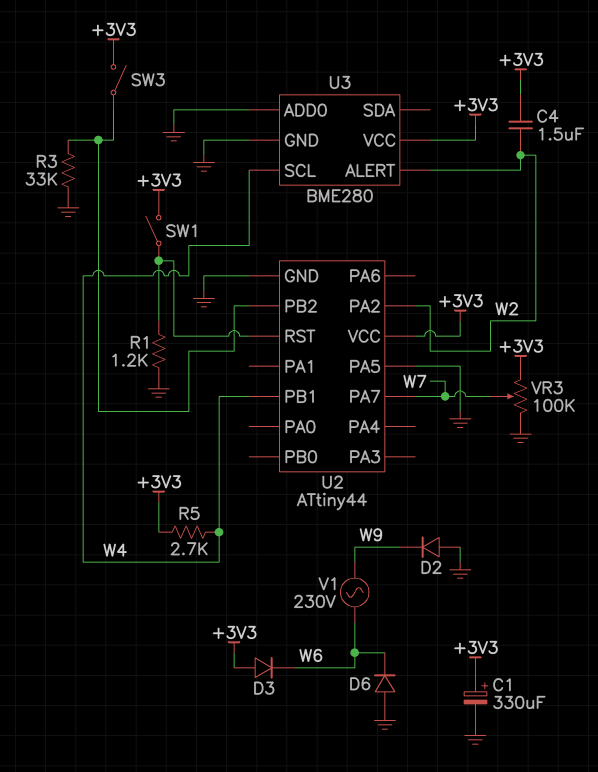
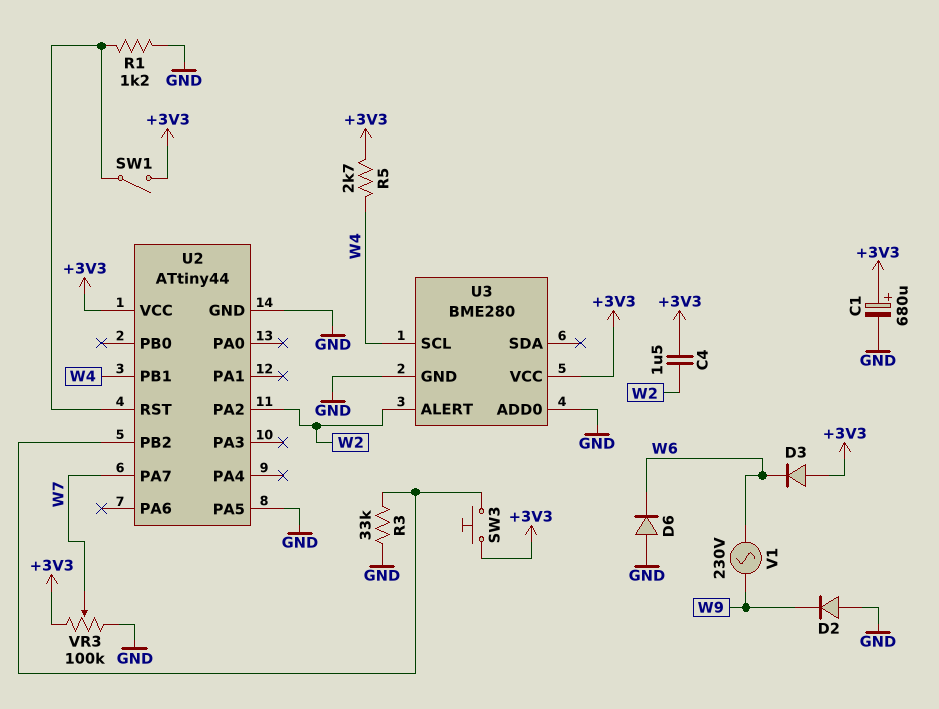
C1: 330uF (plus +3V3, minus GND) -> 680uF (plus +3V3, minus GND)
SW3: switch (+3V3, U2/PB2) -> button (+3V3, U2/PB2)

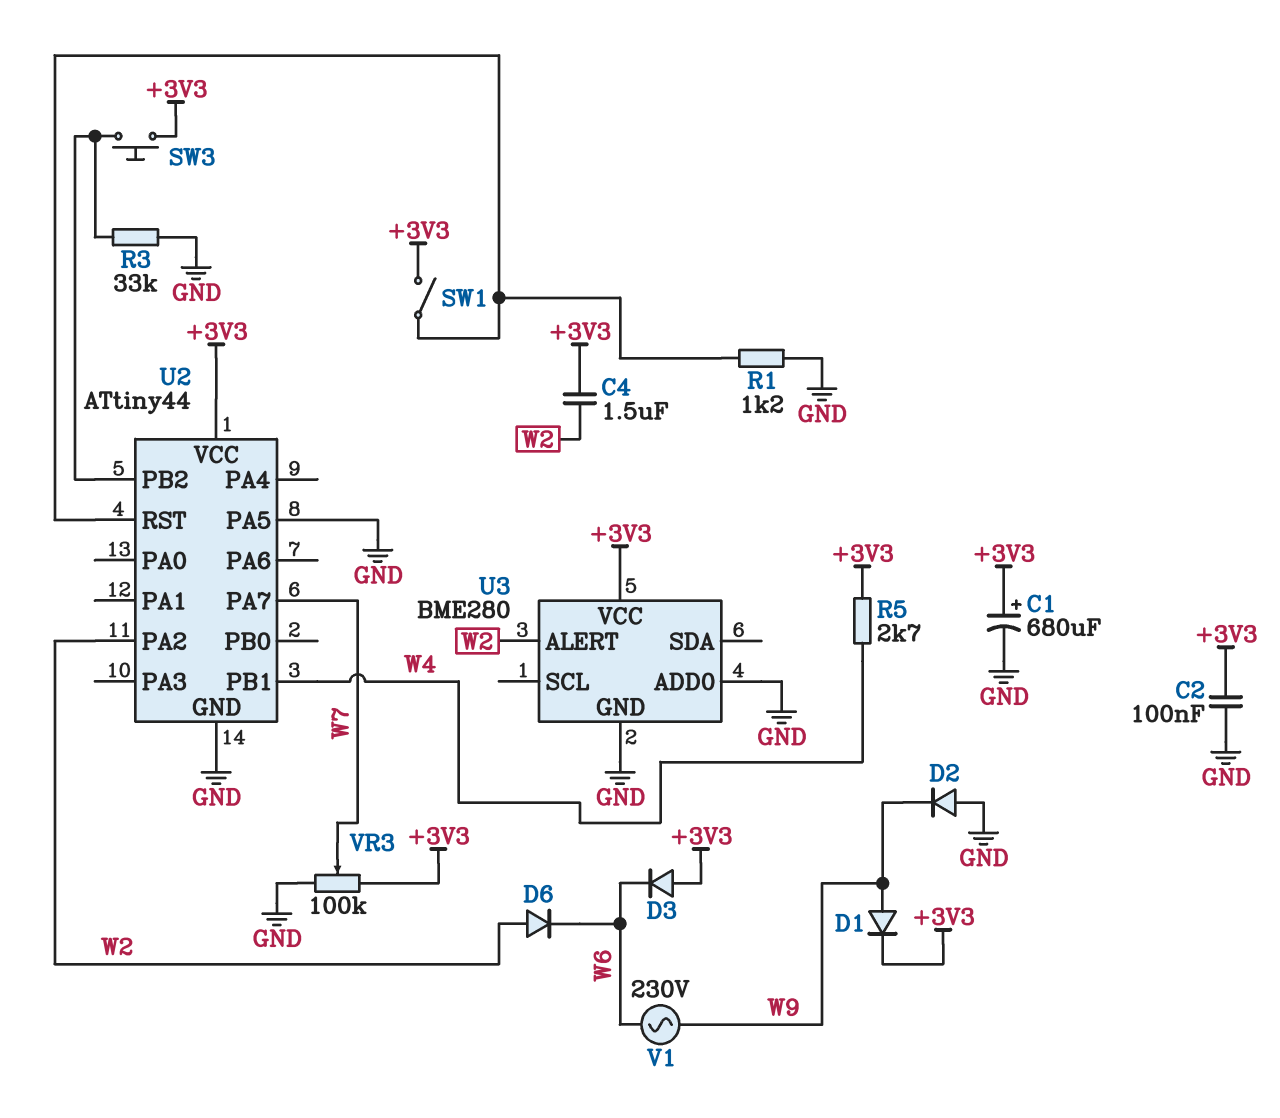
C2: none -> 100nF (+3V3, GND)
D1: none -> diode (A W9, K +3V3)
D6: diode (A GND, K W6) -> diode (A W2, K W6)
U3 pin SCL: W4 -> none

